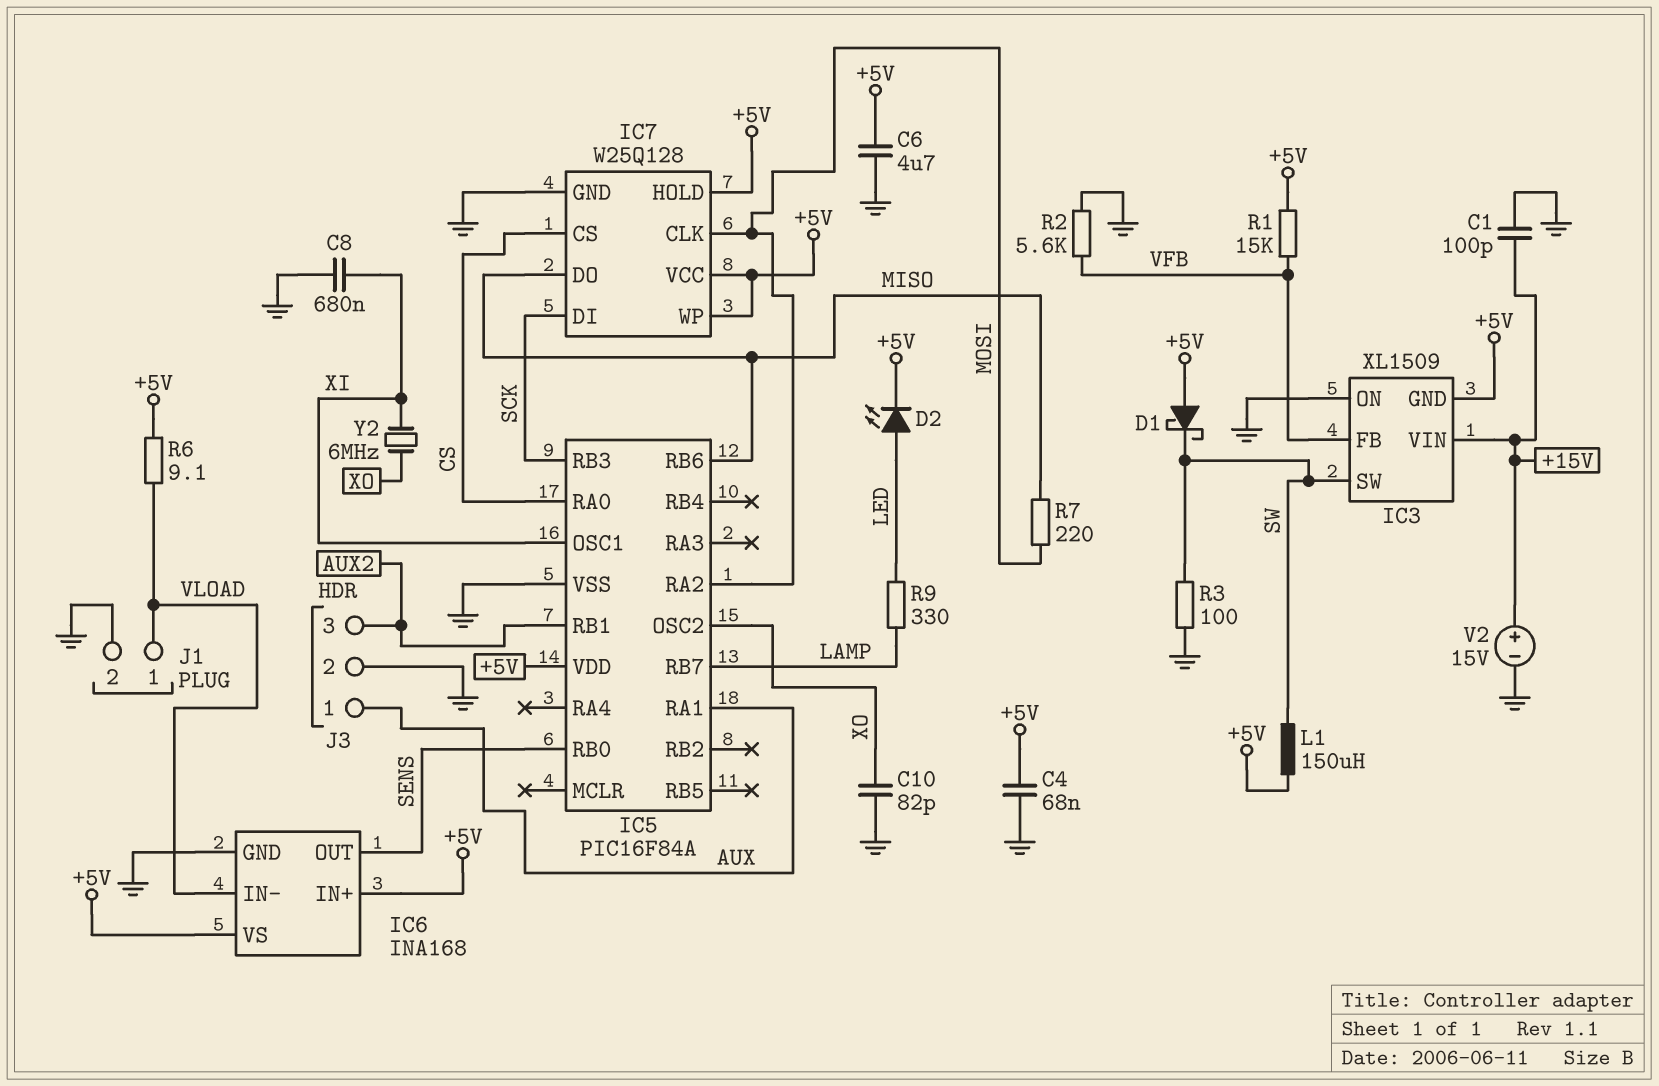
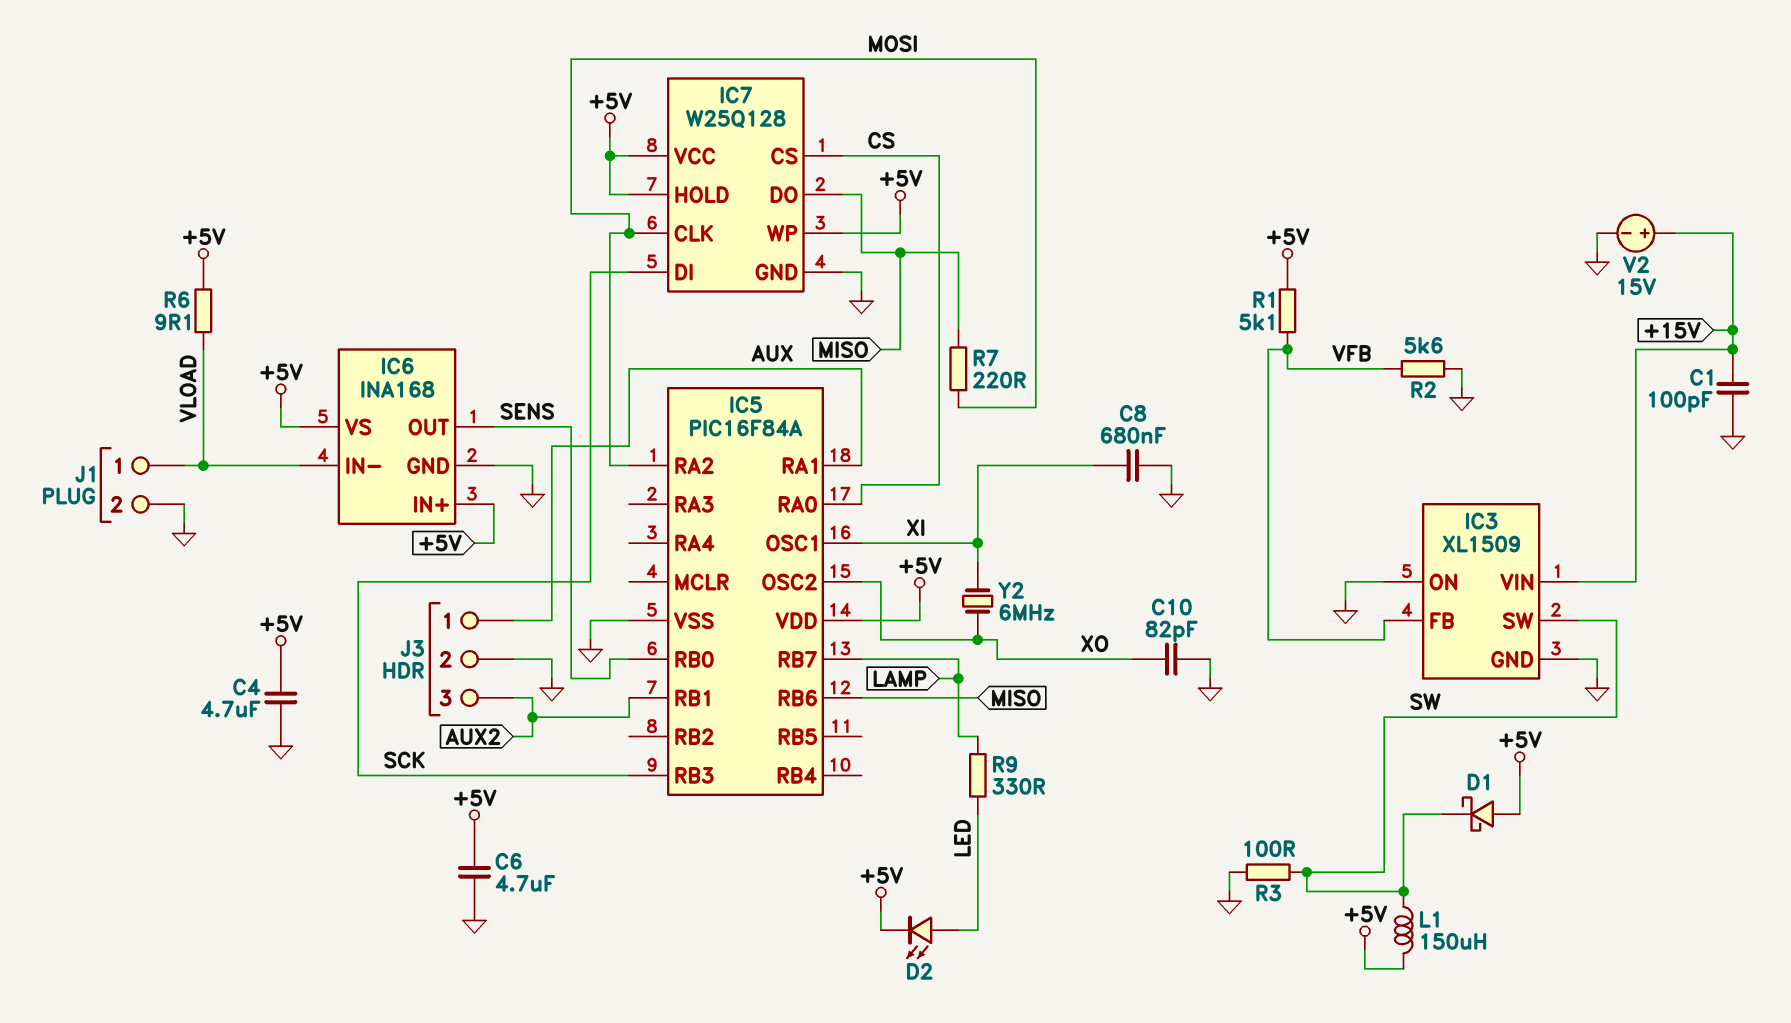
C4: 68nF (+5V, GND) -> 4.7uF (+5V, GND)
IC3 pin GND: +5V -> GND
R1: 15k (+5V, VFB) -> 5.1k (+5V, VFB)

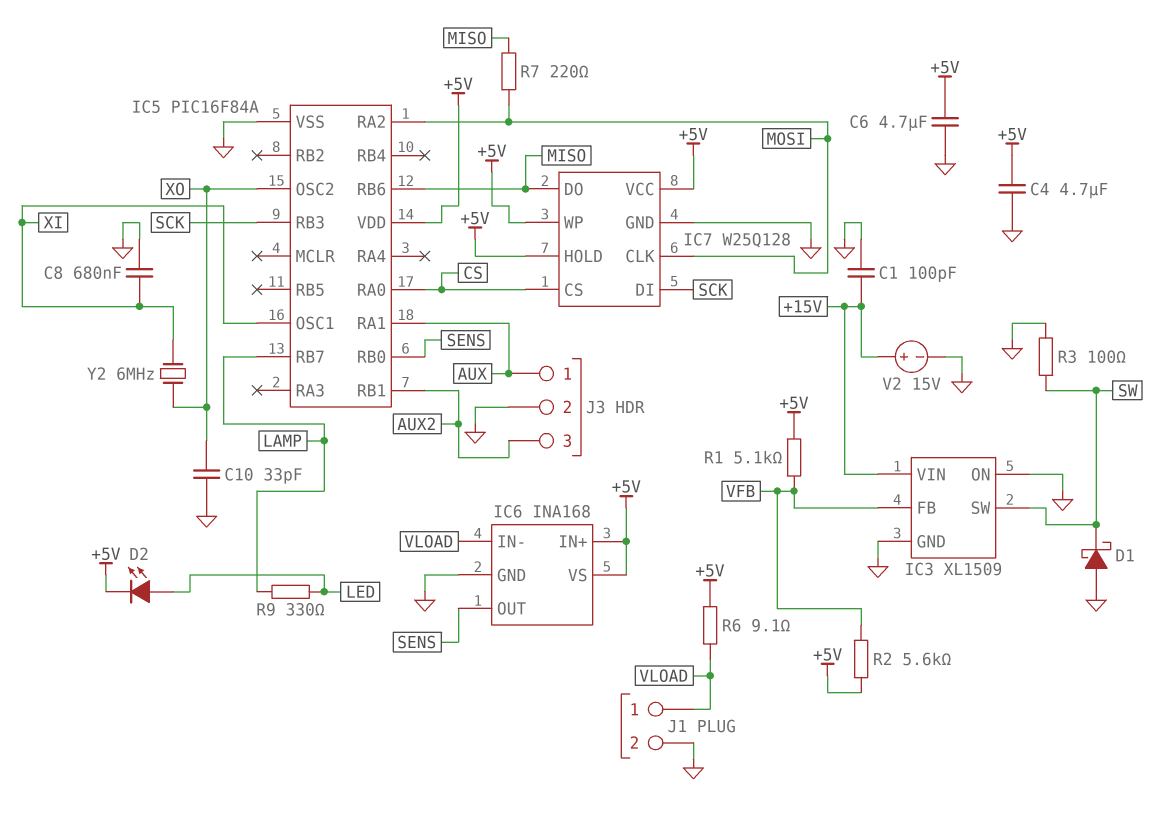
C10: 82pF (GND, XO) -> 33pF (GND, XO)
D1: schottky (A +5V, K SW) -> schottky (A GND, K SW)
L1: 150uH (+5V, SW) -> none
R2: 5.6k (GND, VFB) -> 5.6k (+5V, VFB)

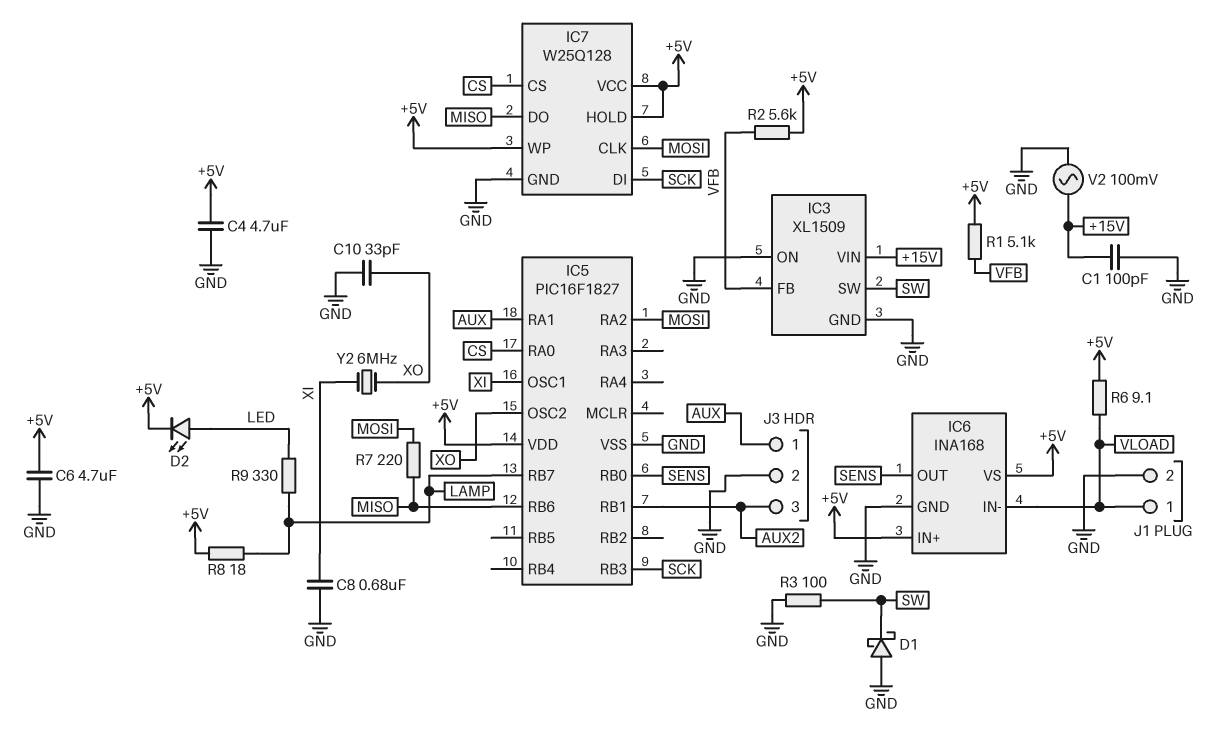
IC5: PIC16F84A -> PIC16F1827
R8: none -> 18 (+5V, LAMP)
V2: 15V (plus +15V, minus GND) -> AC 100mV (+15V, GND)

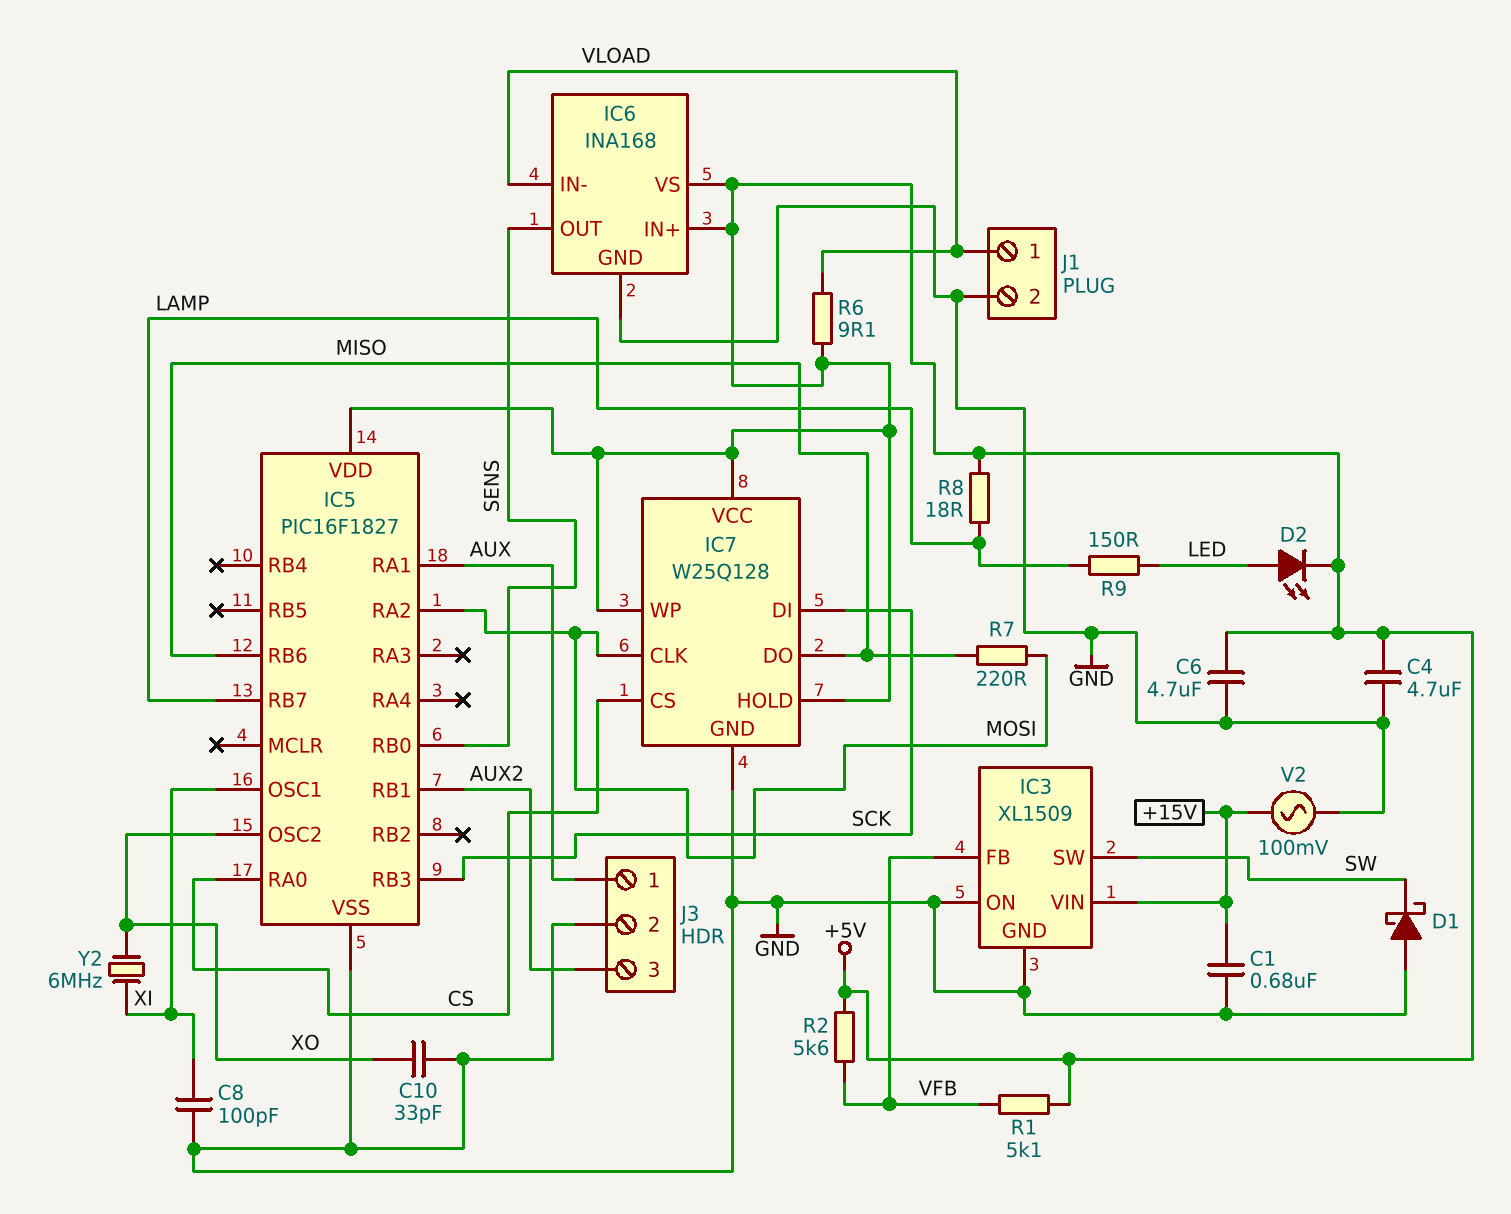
C1: 100pF (+15V, GND) -> 680nF (+15V, GND)
C8: 680nF (GND, XI) -> 100pF (GND, XI)
R3: 100 (GND, SW) -> none
R9: 330 (LAMP, LED) -> 150 (LAMP, LED)

